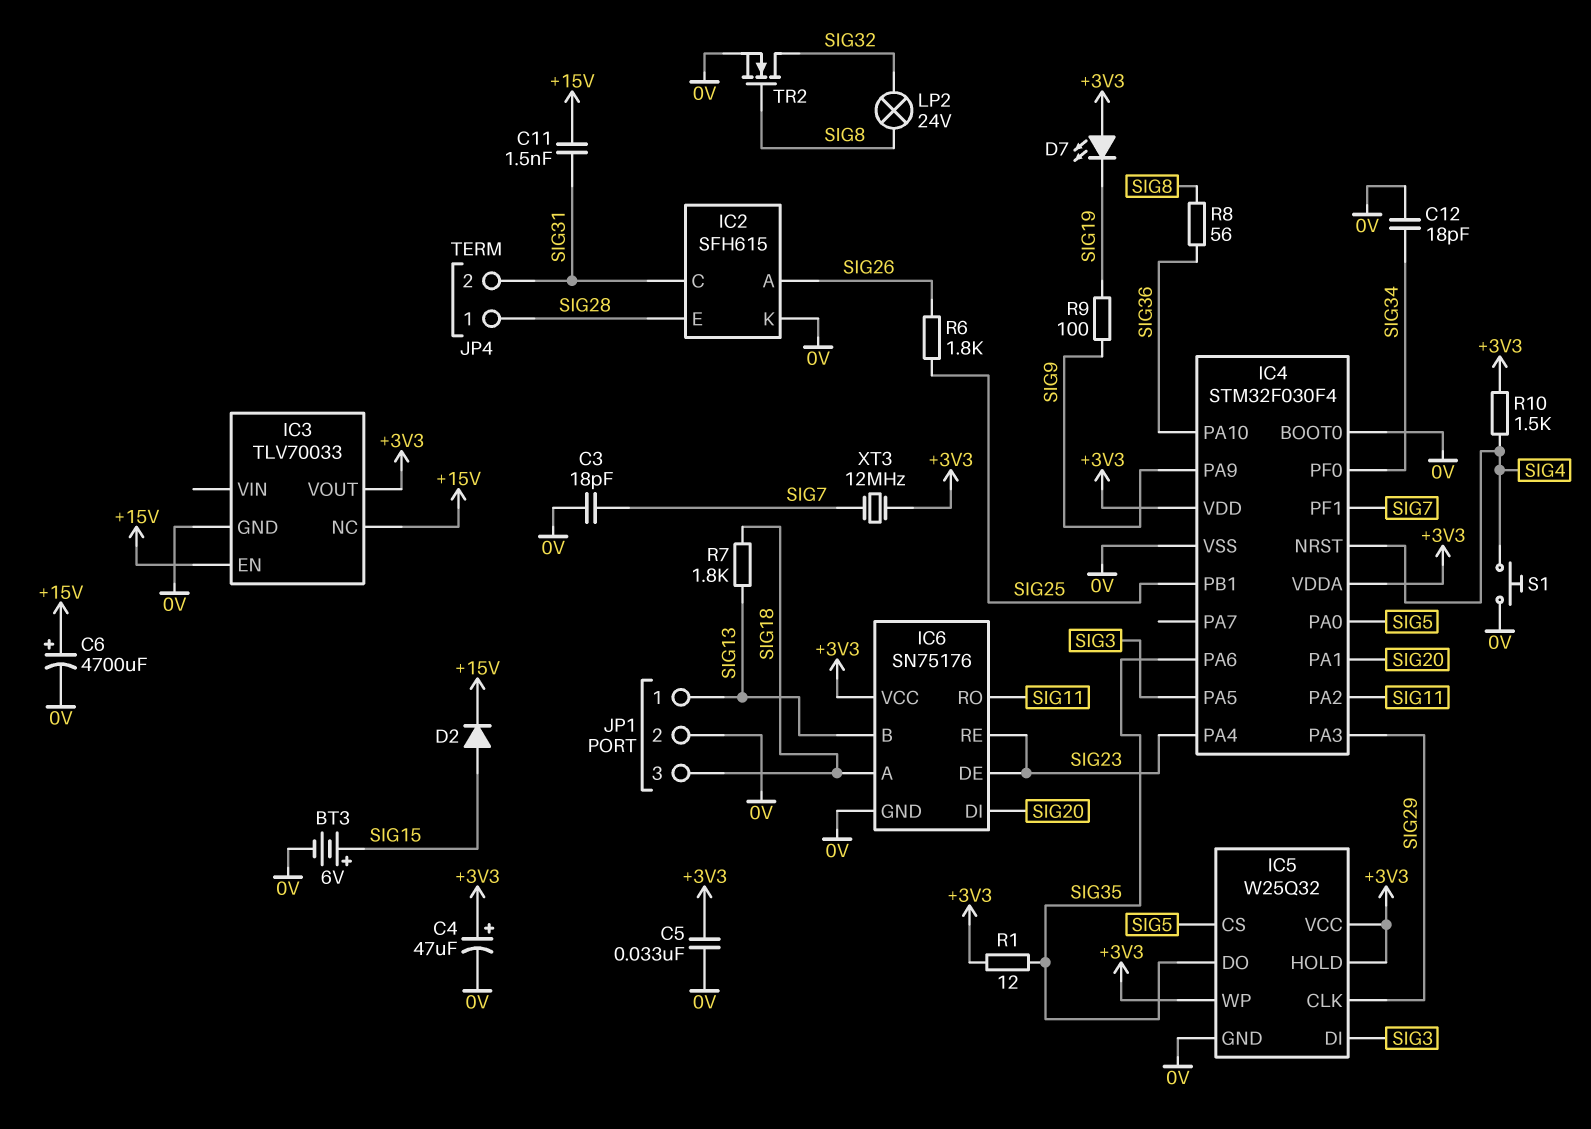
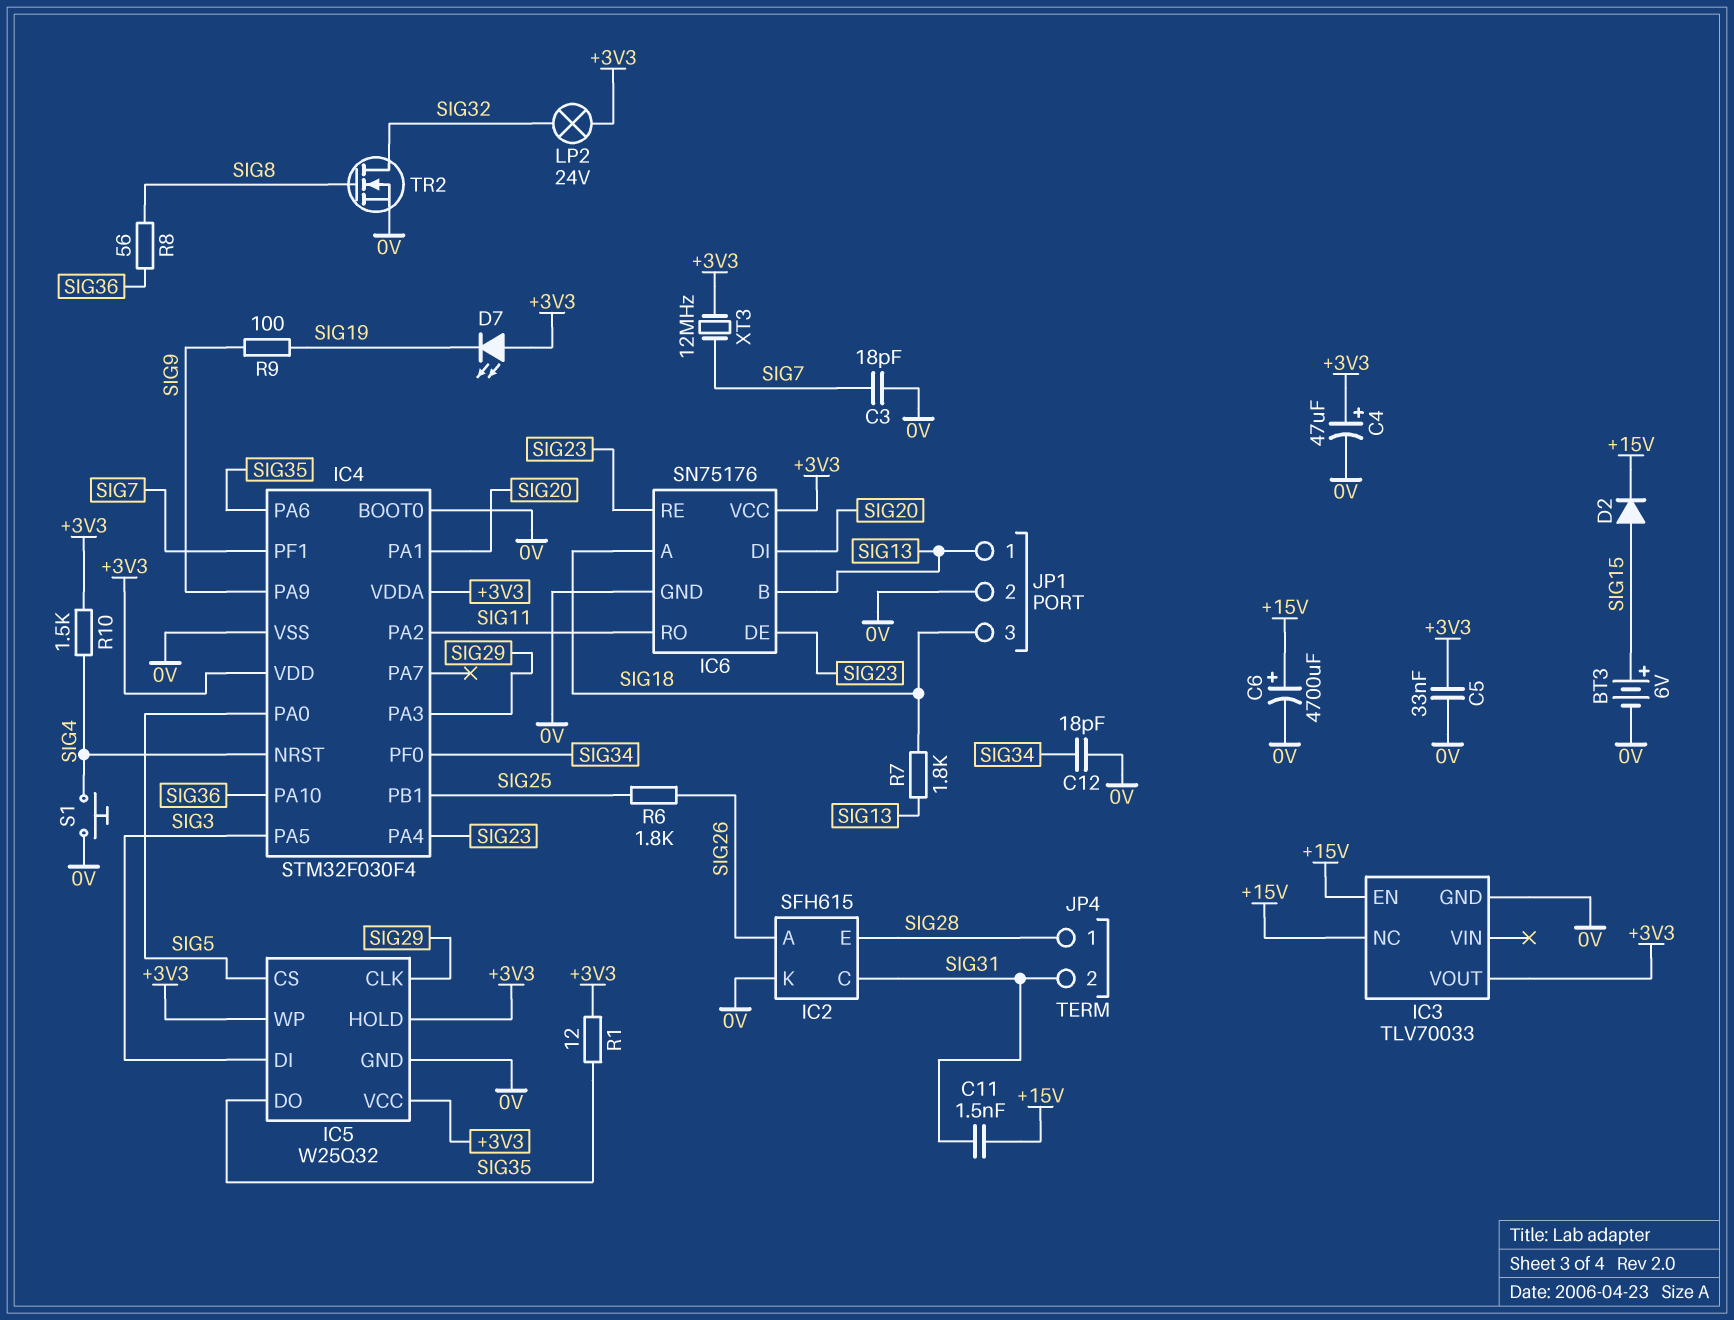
LP2: lamp 24V (SIG8, SIG32) -> lamp 24V (+3V3, SIG32)

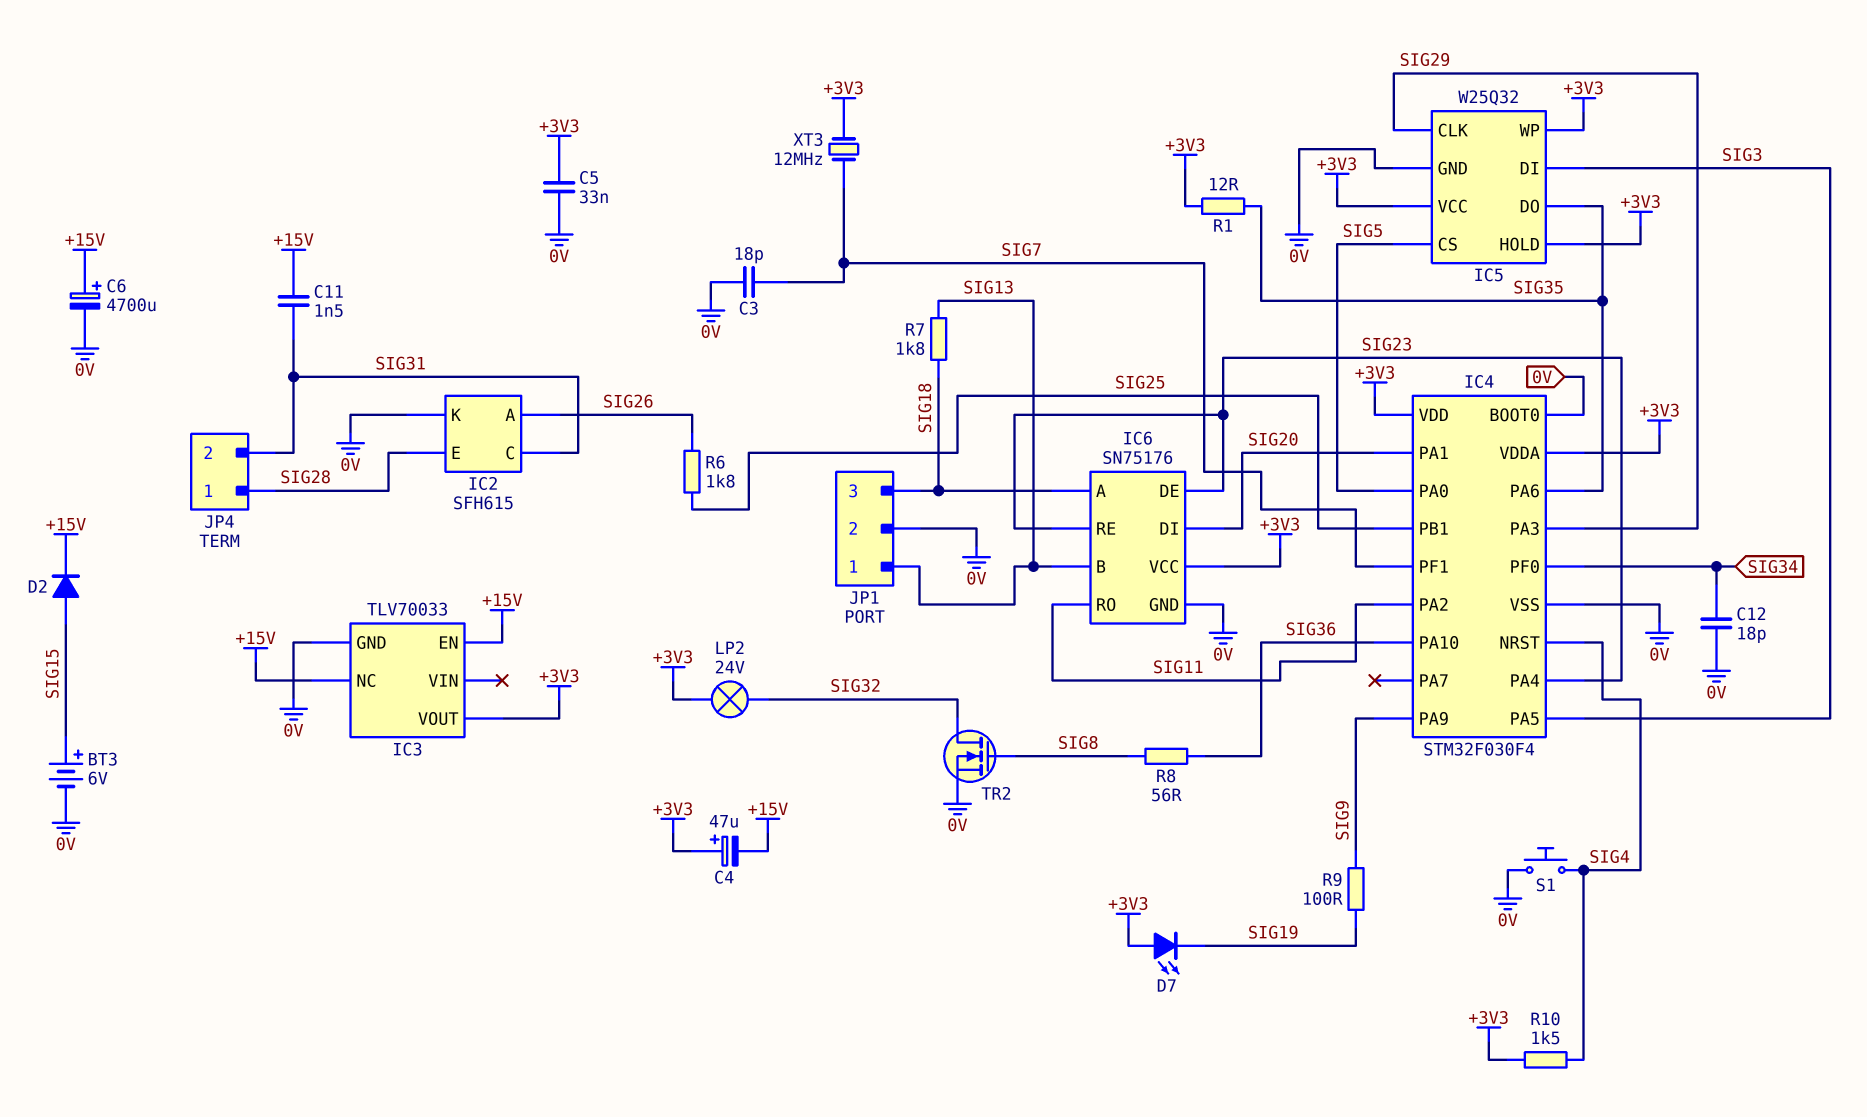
C4: 47uF (plus +3V3, minus 0V) -> 47uF (plus +3V3, minus +15V)

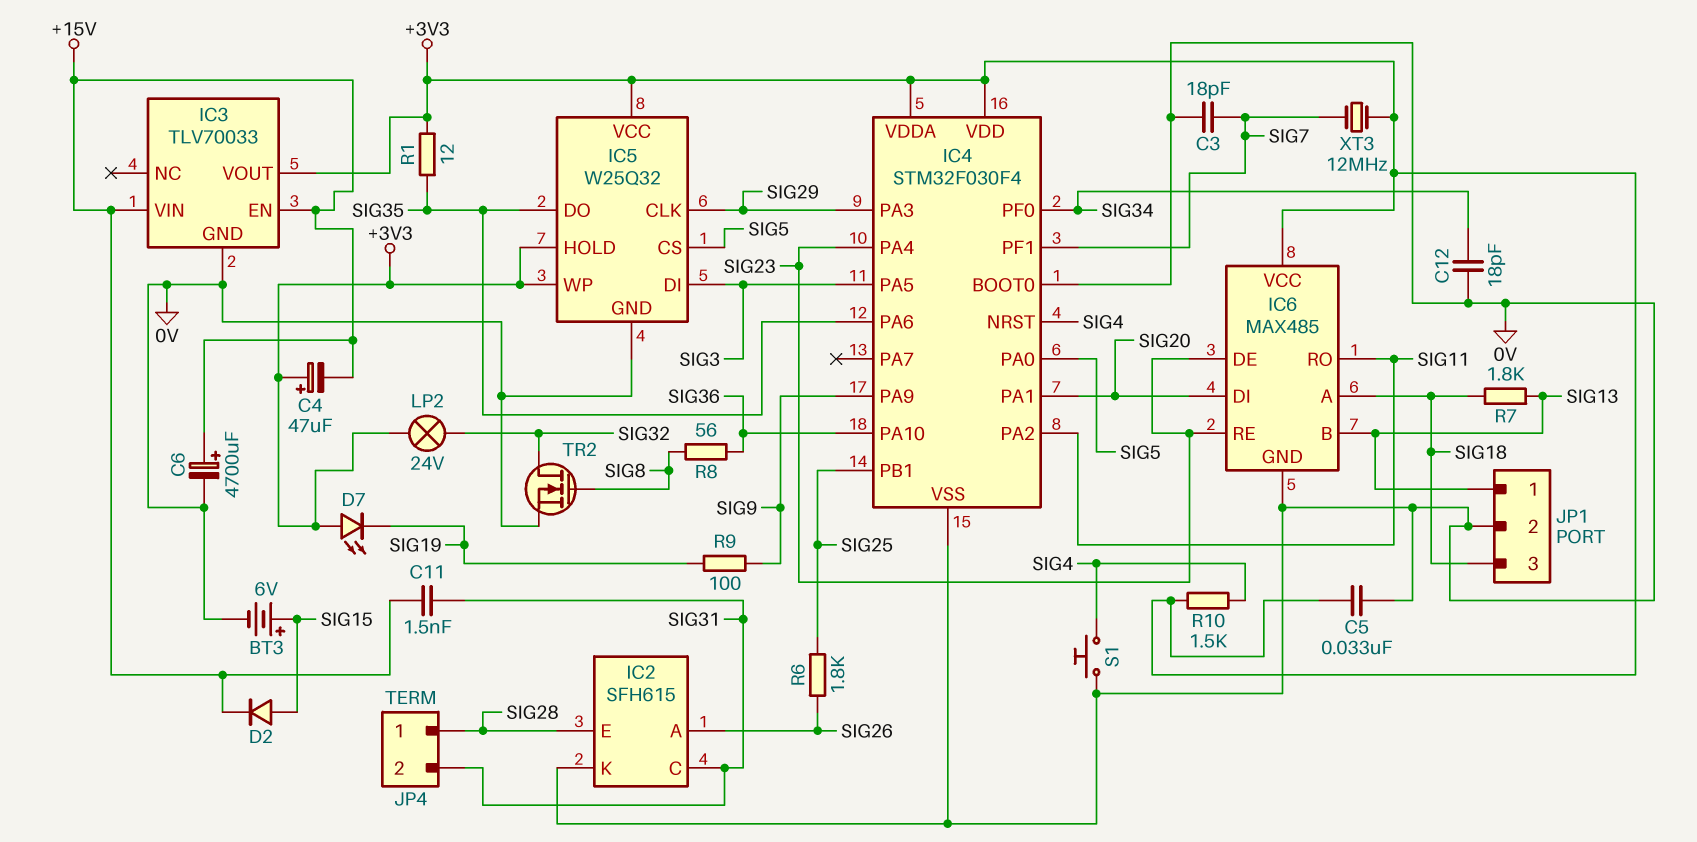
IC3 pin NC: +15V -> none
IC3 pin VIN: none -> +15V
IC6: SN75176 -> MAX485

